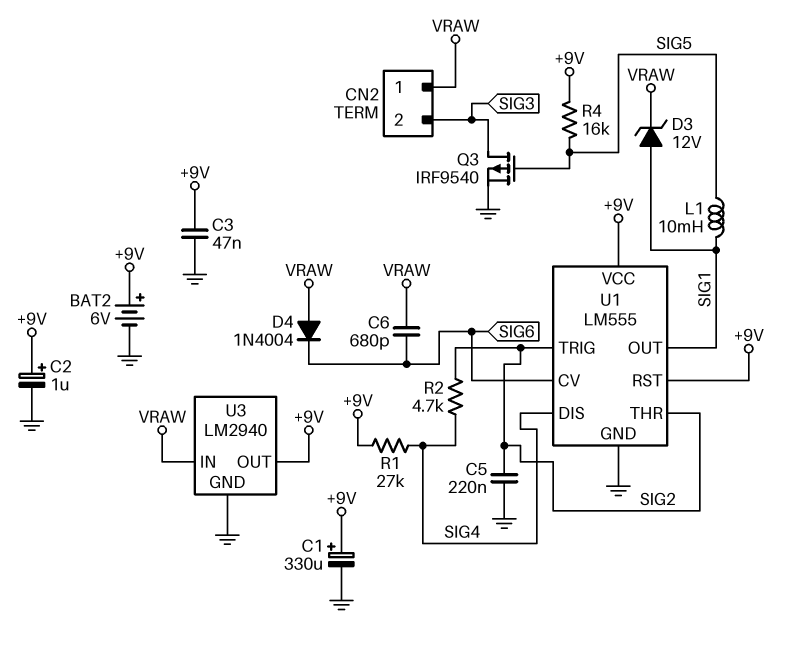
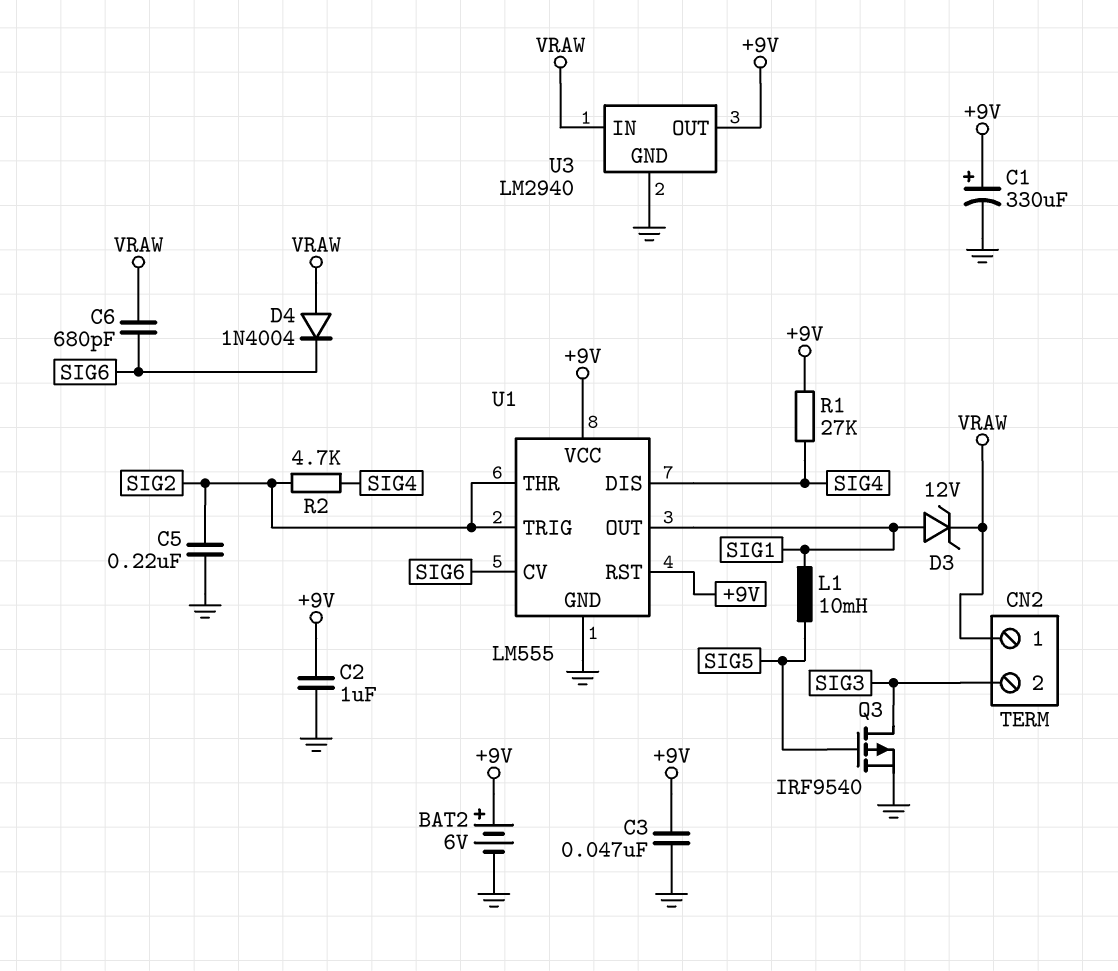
C2: 1uF (plus +9V, minus GND) -> 1uF (+9V, GND)
R4: 16k (+9V, SIG5) -> none

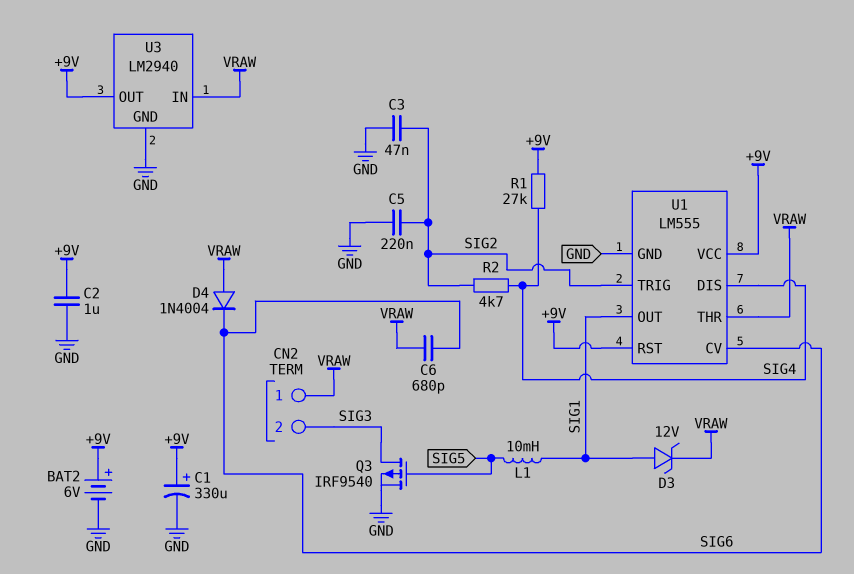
C3: 47nF (+9V, GND) -> 47nF (GND, SIG2)
U1 pin THR: SIG2 -> VRAW

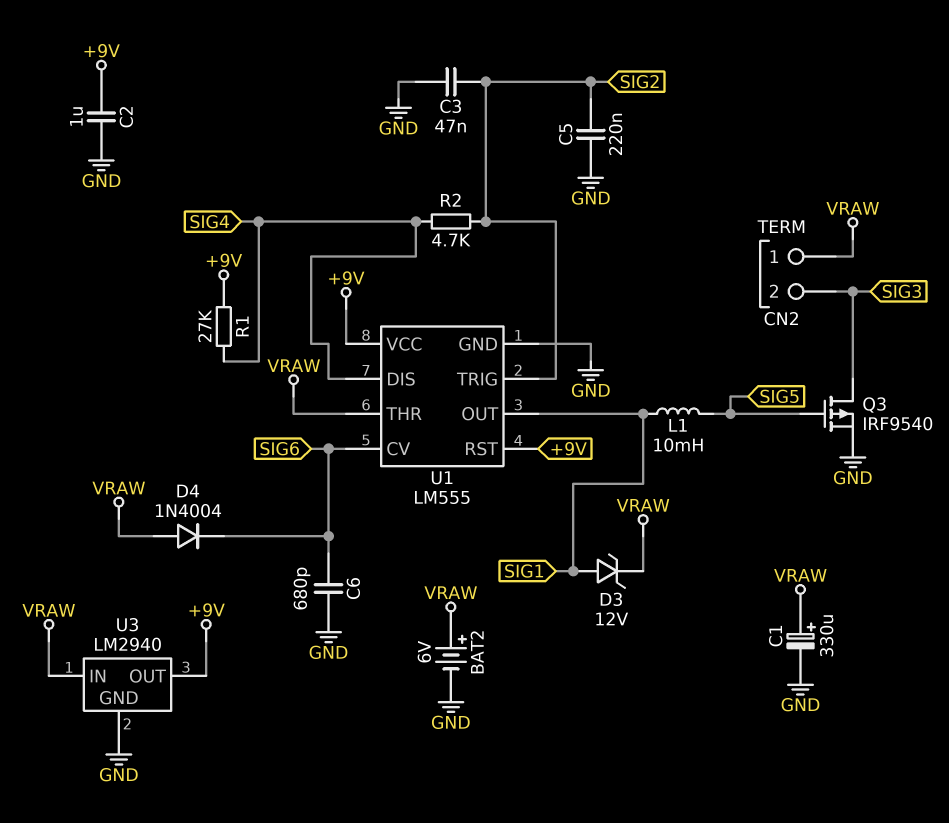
BAT2: 6V (plus +9V, minus GND) -> 6V (plus VRAW, minus GND)
C1: 330uF (plus +9V, minus GND) -> 330uF (plus VRAW, minus GND)
C6: 680pF (SIG6, VRAW) -> 680pF (GND, SIG6)

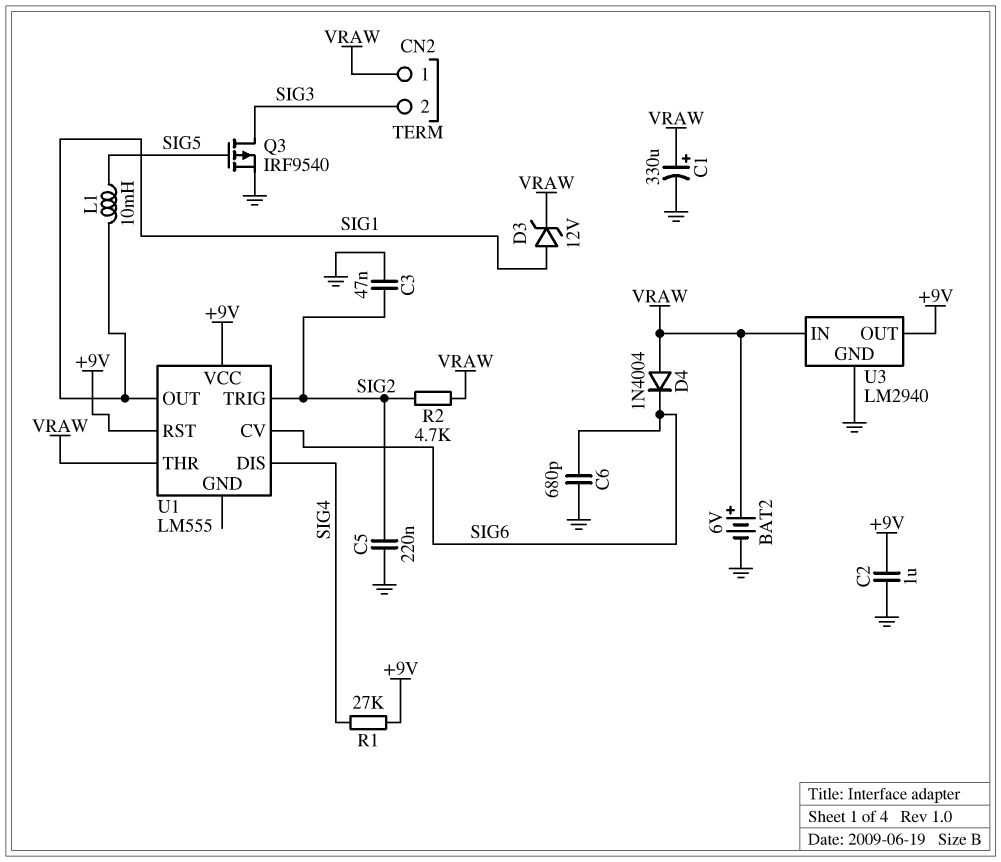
R2: 4.7k (SIG2, SIG4) -> 4.7k (SIG2, VRAW)
U1 pin GND: GND -> none

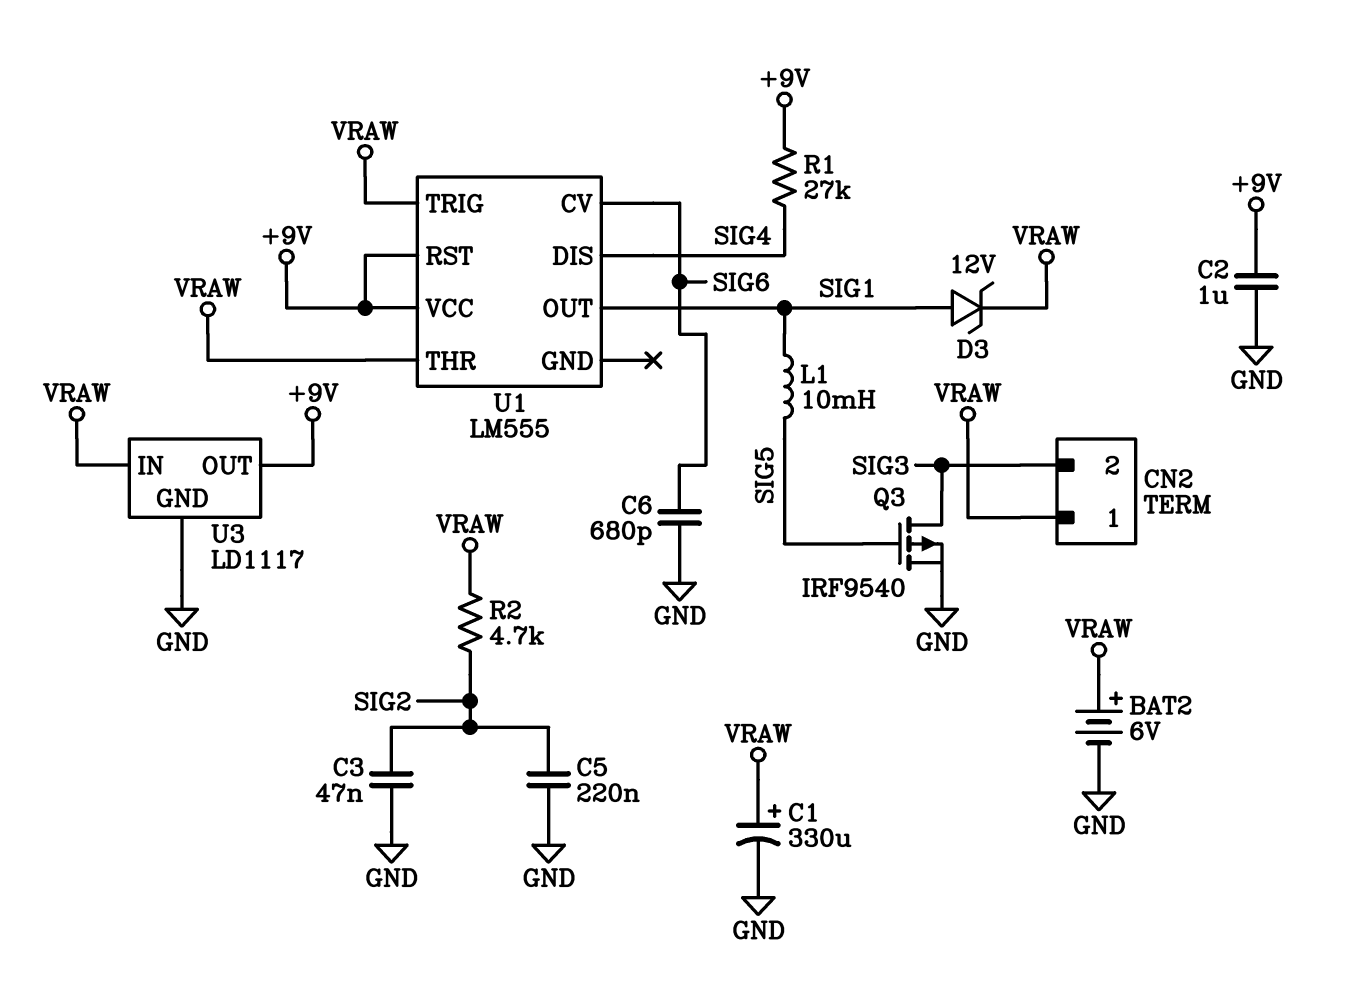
D4: diode 1N4004 (A VRAW, K SIG6) -> none
U1 pin TRIG: SIG2 -> VRAW
U3: LM2940 -> LD1117

